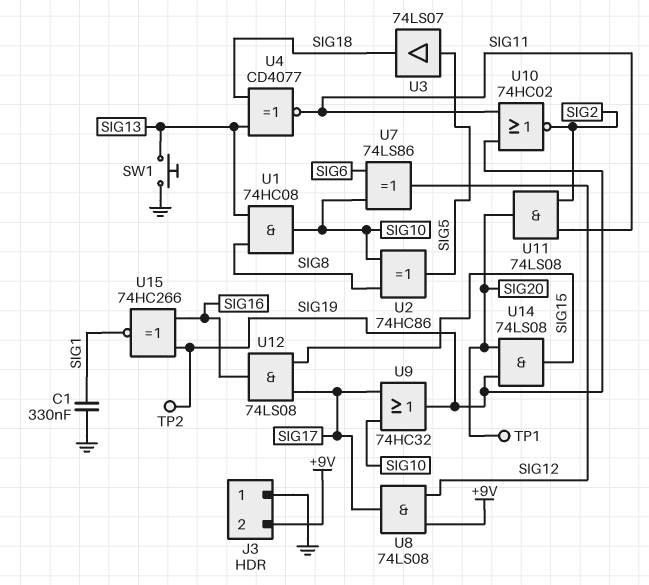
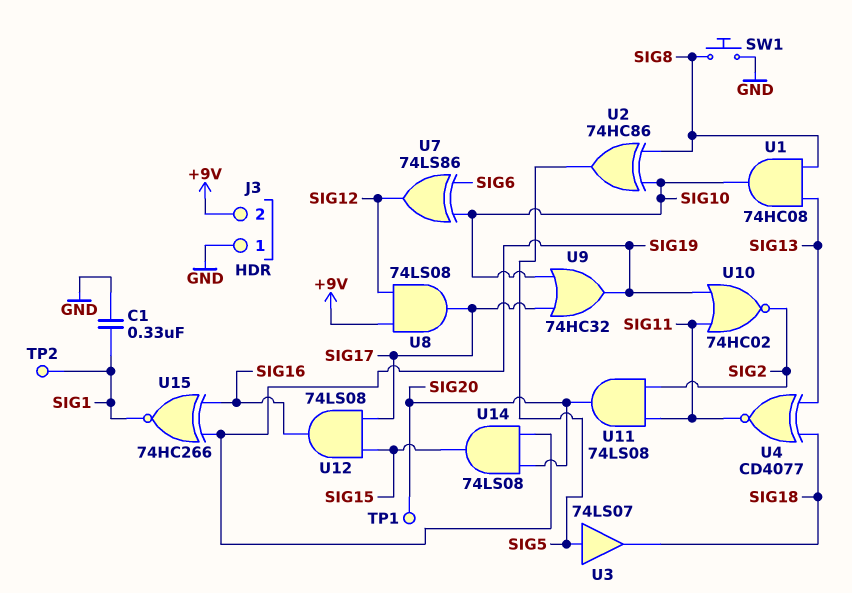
SW1: button (GND, SIG13) -> button (GND, SIG8)
TP2: test point (SIG19) -> test point (SIG1)

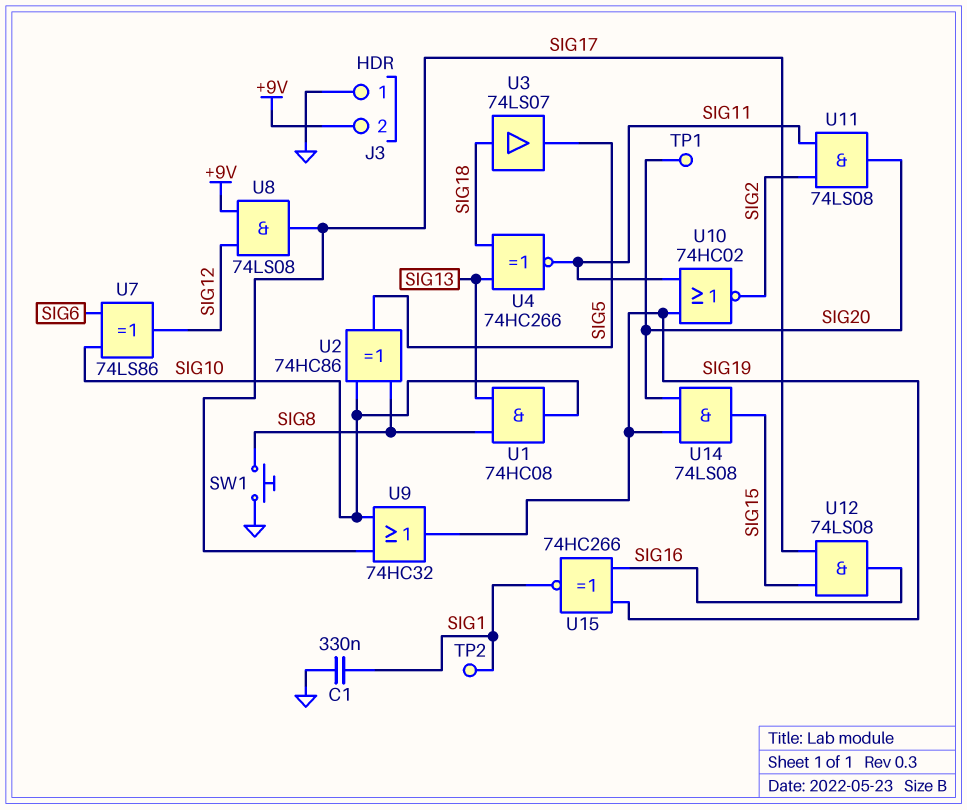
U3: buffer 74LS07 (in SIG5, out SIG18) -> buffer 74LS07 (in SIG18, out SIG5)
U4: XNOR CD4077 (in SIG13, in SIG18, out SIG11) -> XNOR 74HC266 (in SIG13, in SIG18, out SIG11)

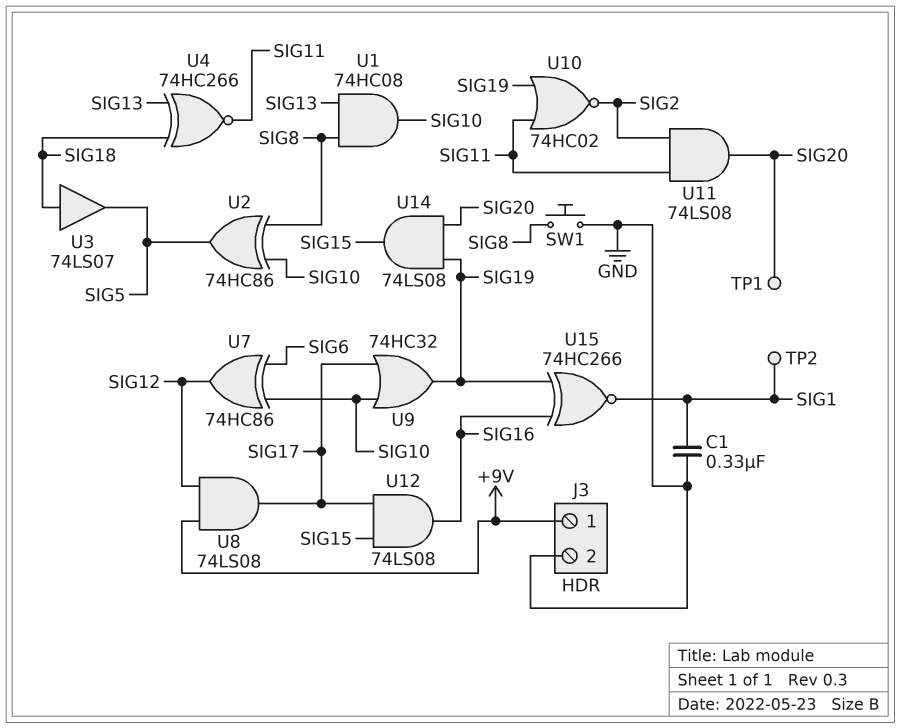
J3 pin 1: GND -> +9V
J3 pin 2: +9V -> GND
U7: XOR 74LS86 (in SIG6, in SIG10, out SIG12) -> XOR 74HC86 (in SIG6, in SIG10, out SIG12)

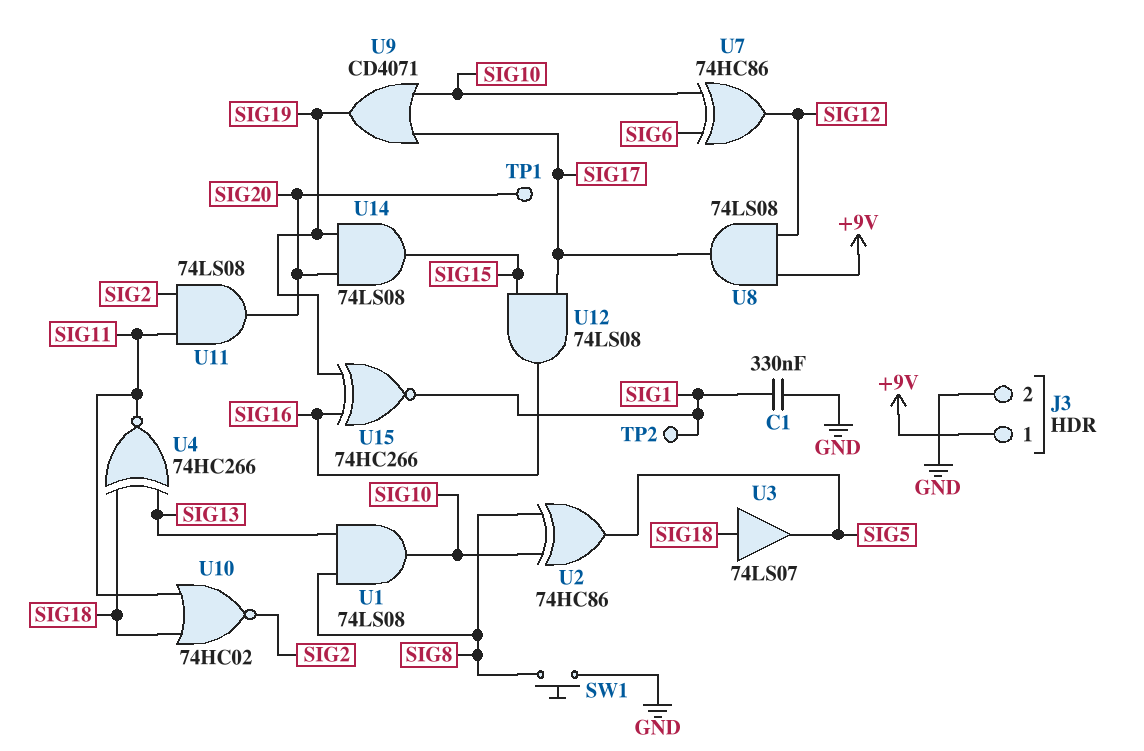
U1: AND 74HC08 (in SIG8, in SIG13, out SIG10) -> AND 74LS08 (in SIG8, in SIG13, out SIG10)
U9: OR 74HC32 (in SIG10, in SIG17, out SIG19) -> OR CD4071 (in SIG10, in SIG17, out SIG19)
U10: NOR 74HC02 (in SIG11, in SIG19, out SIG2) -> NOR 74HC02 (in SIG11, in SIG18, out SIG2)

